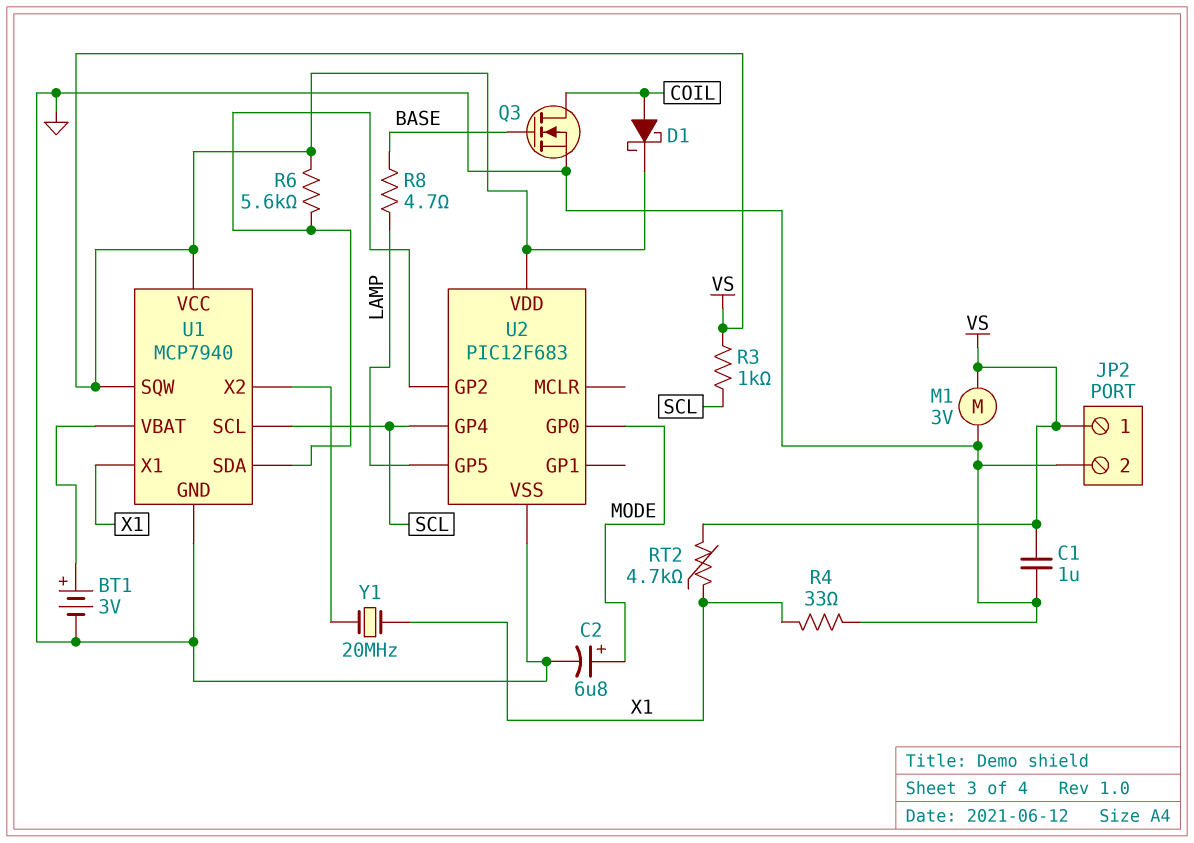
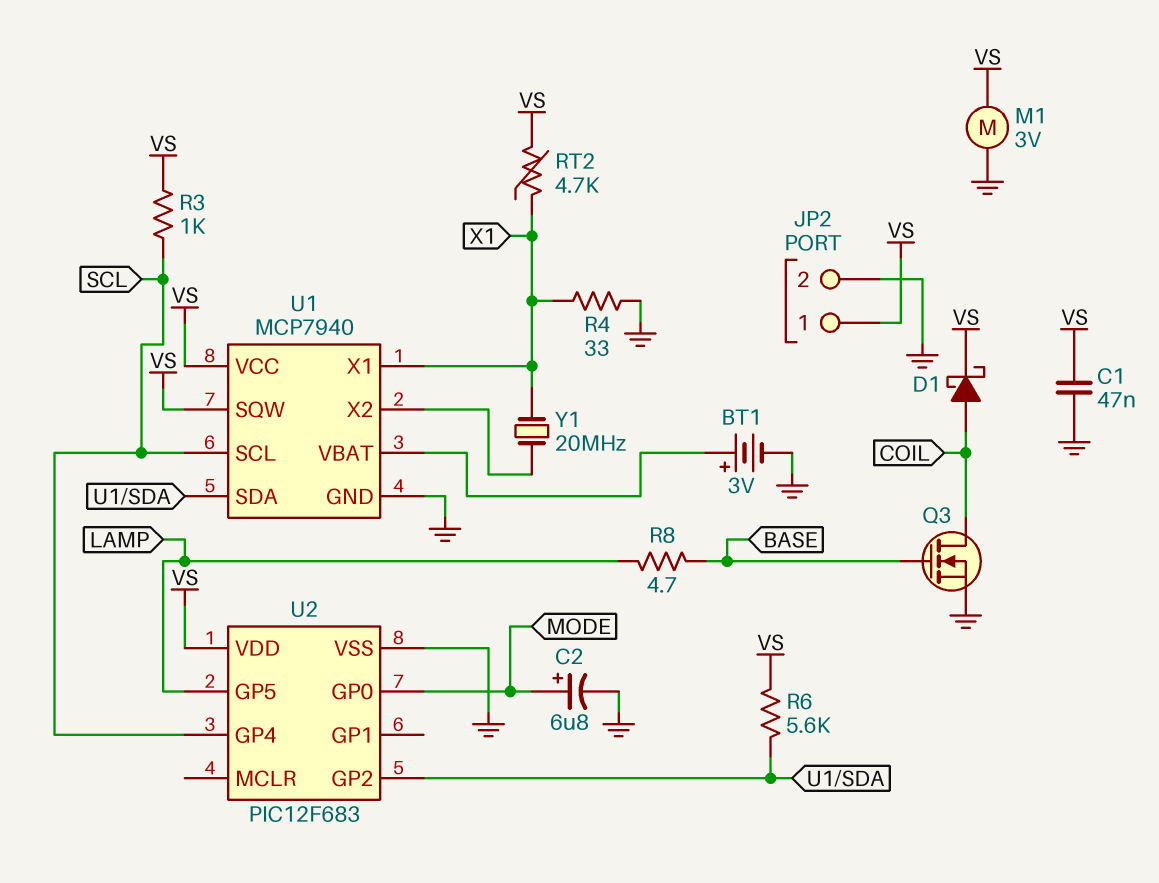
C1: 1uF (GND, VS) -> 47nF (GND, VS)

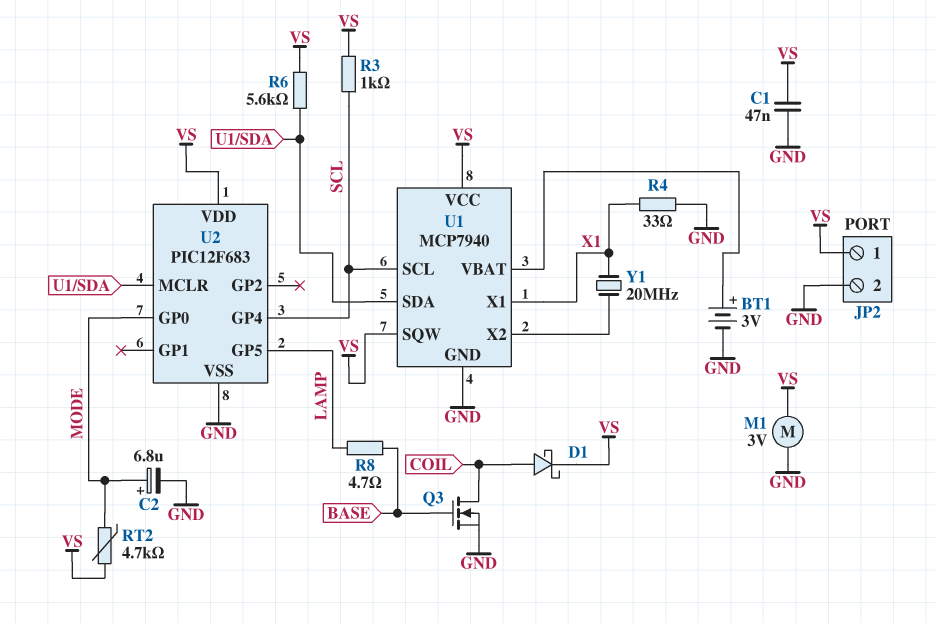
RT2: 4.7k (VS, X1) -> 4.7k (MODE, VS)
U2 pin GP2: U1/SDA -> none
U2 pin MCLR: none -> U1/SDA

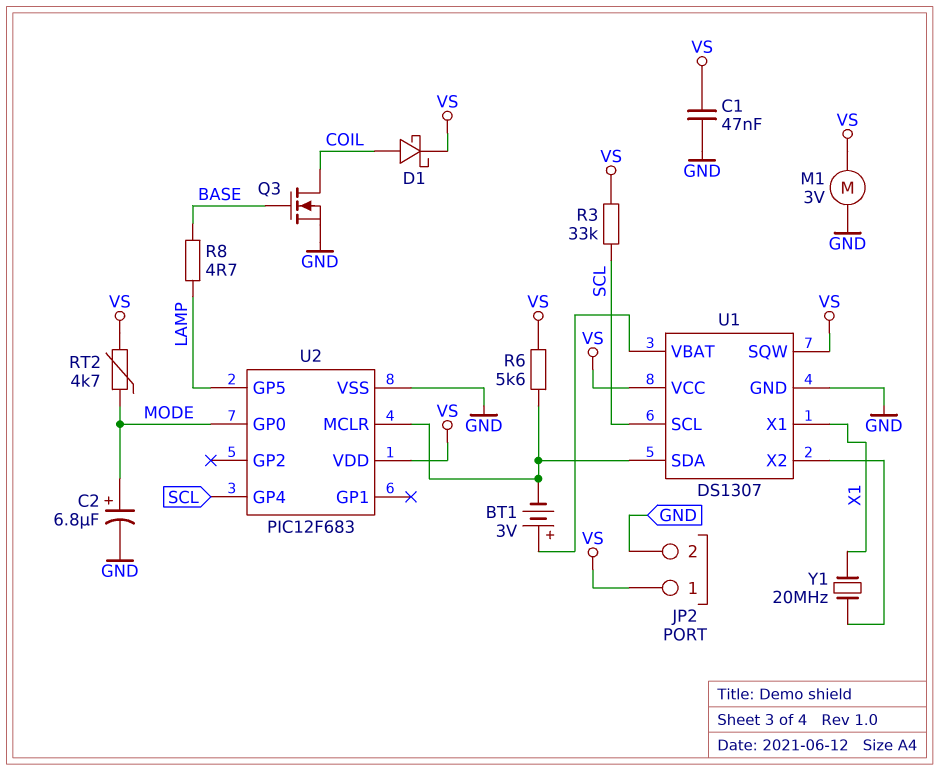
BT1: 3V (plus U1/VBAT, minus GND) -> 3V (plus U1/VBAT, minus U1/SDA)
R3: 1k (SCL, VS) -> 33k (SCL, VS)
R4: 33 (GND, X1) -> none
U1: MCP7940 -> DS1307

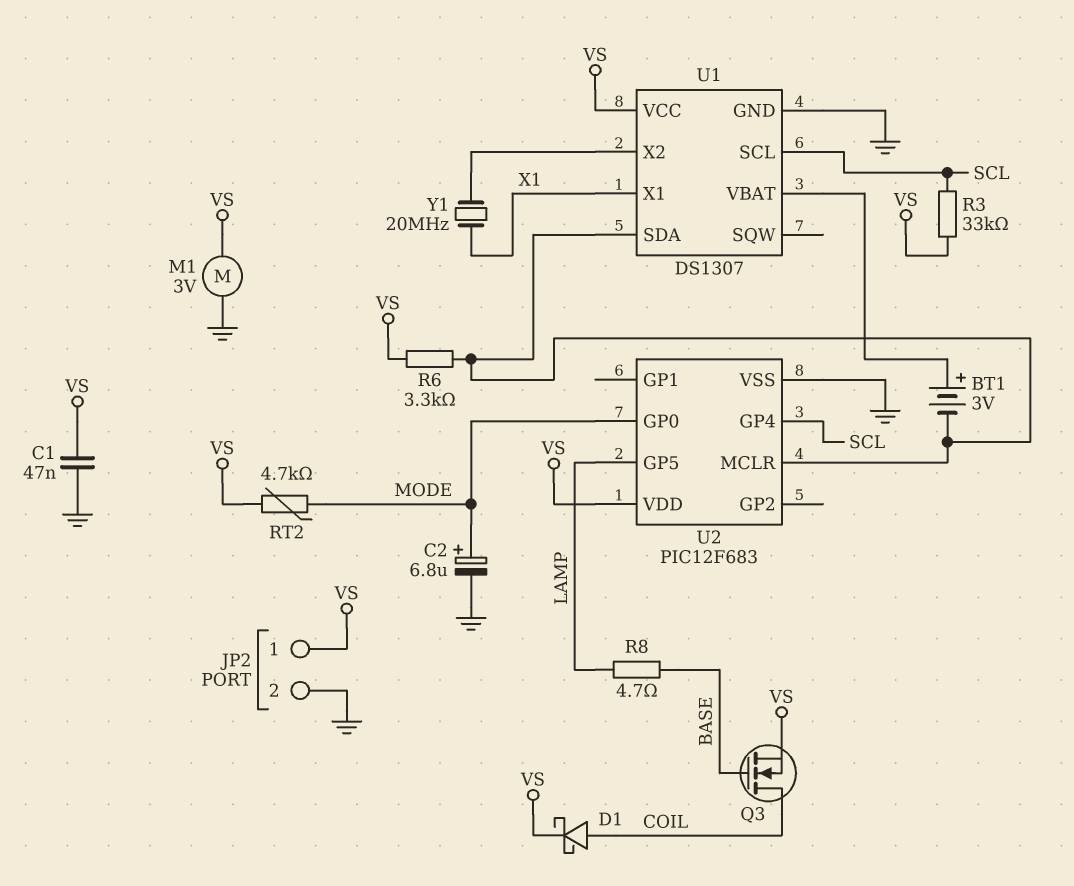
Q3: NMOS (G BASE, D COIL, S GND) -> NMOS (G BASE, D COIL, S VS)
R6: 5.6k (U1/SDA, VS) -> 3.3k (U1/SDA, VS)
U1 pin SQW: VS -> none

